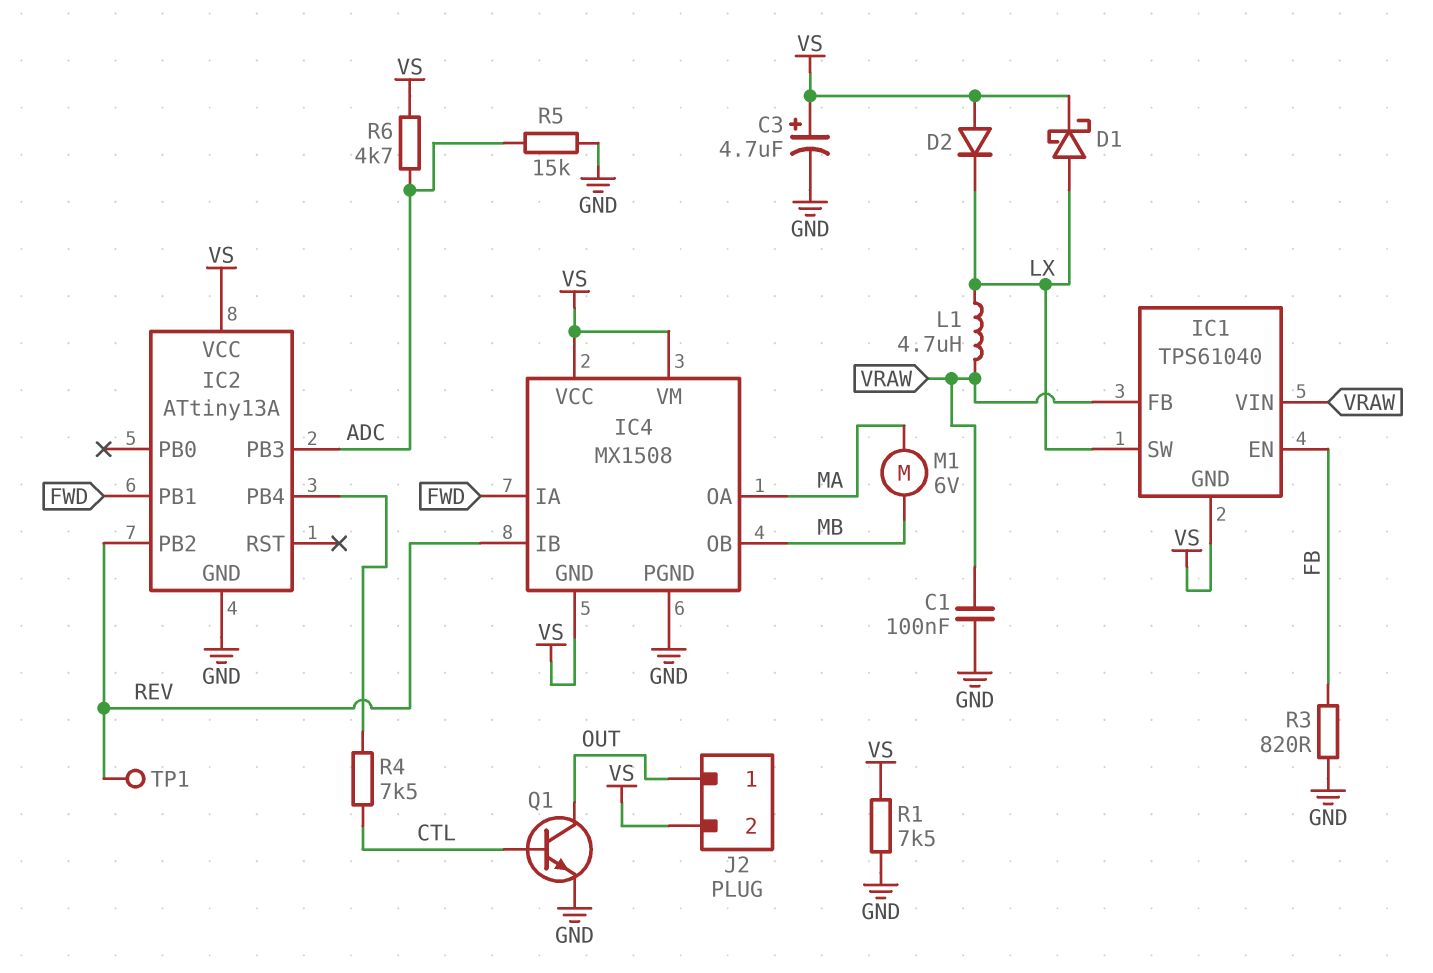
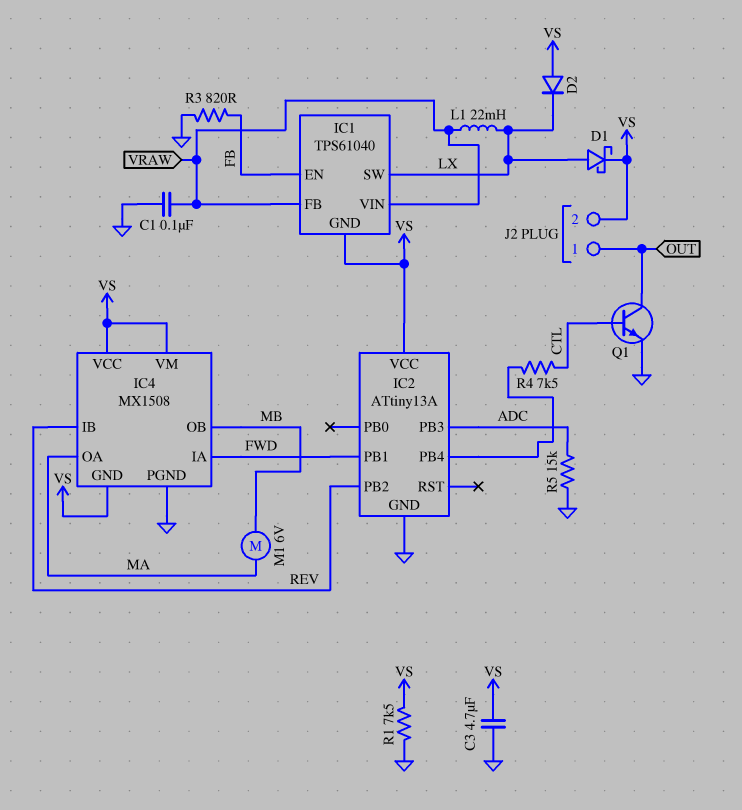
C3: 4.7uF (plus VS, minus GND) -> 4.7uF (GND, VS)
L1: 4.7uH (LX, VRAW) -> 22mH (LX, VRAW)
R6: 4.7k (ADC, VS) -> none
TP1: test point (REV) -> none

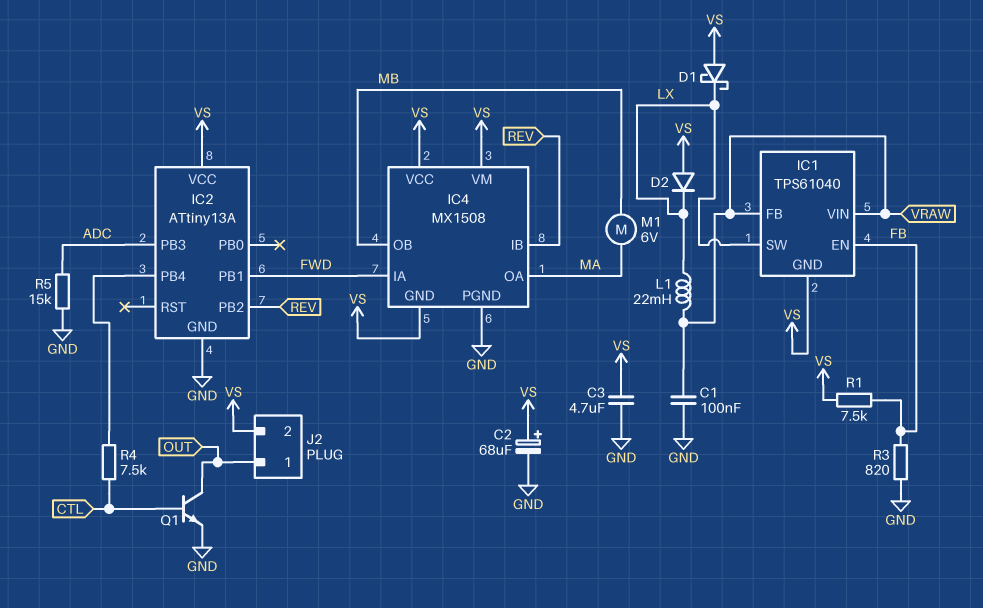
C2: none -> 68uF (plus VS, minus GND)
D1: schottky (A LX, K VS) -> schottky (A VS, K LX)
R1: 7.5k (GND, VS) -> 7.5k (FB, VS)

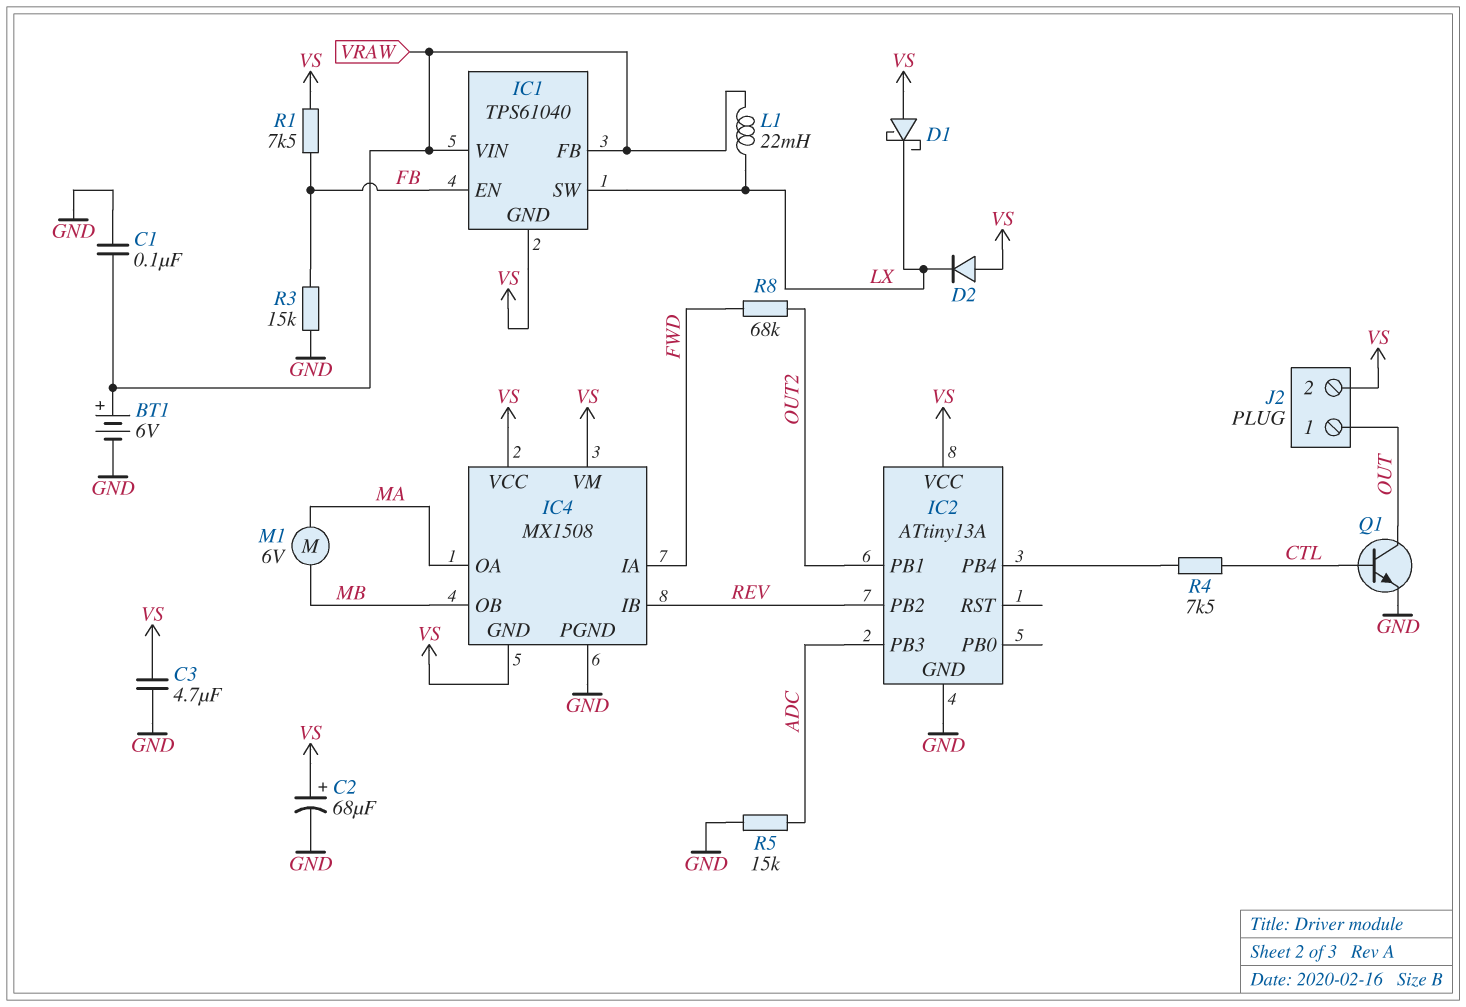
BT1: none -> 6V (plus VRAW, minus GND)
IC2 pin PB1: FWD -> OUT2
R3: 820 (FB, GND) -> 15k (FB, GND)
R8: none -> 68k (FWD, OUT2)

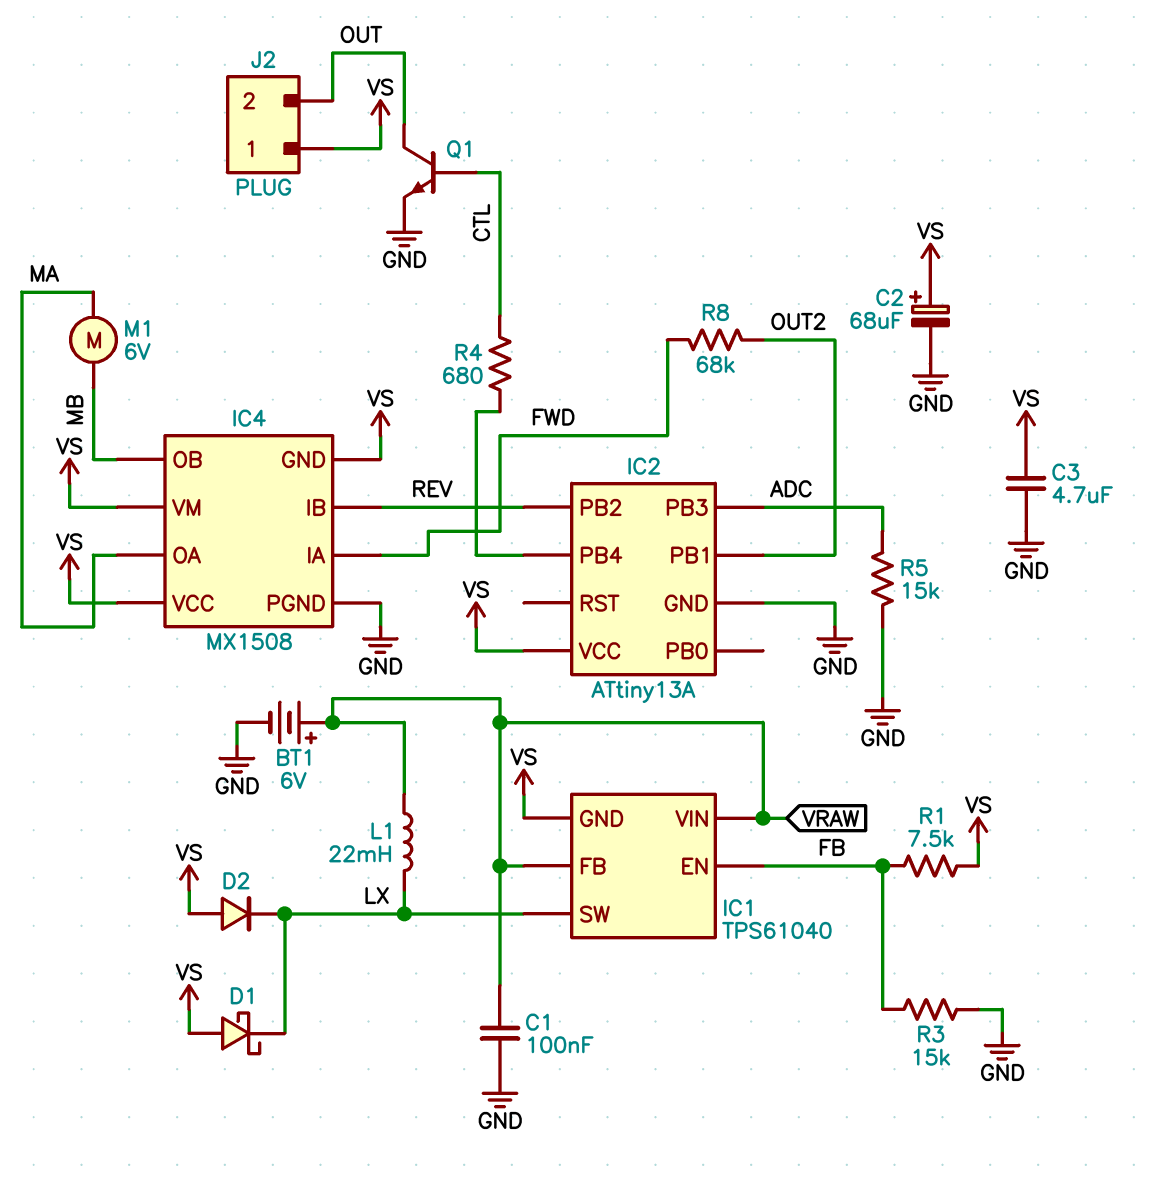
J2 pin 1: OUT -> VS
J2 pin 2: VS -> OUT
R4: 7.5k (CTL, IC2/PB4) -> 680 (CTL, IC2/PB4)

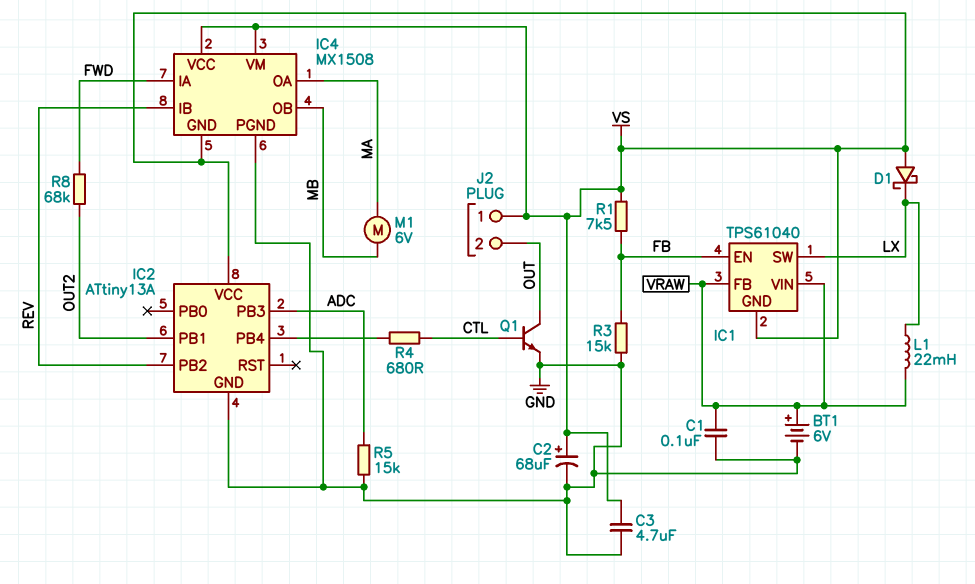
D2: diode (A VS, K LX) -> none

